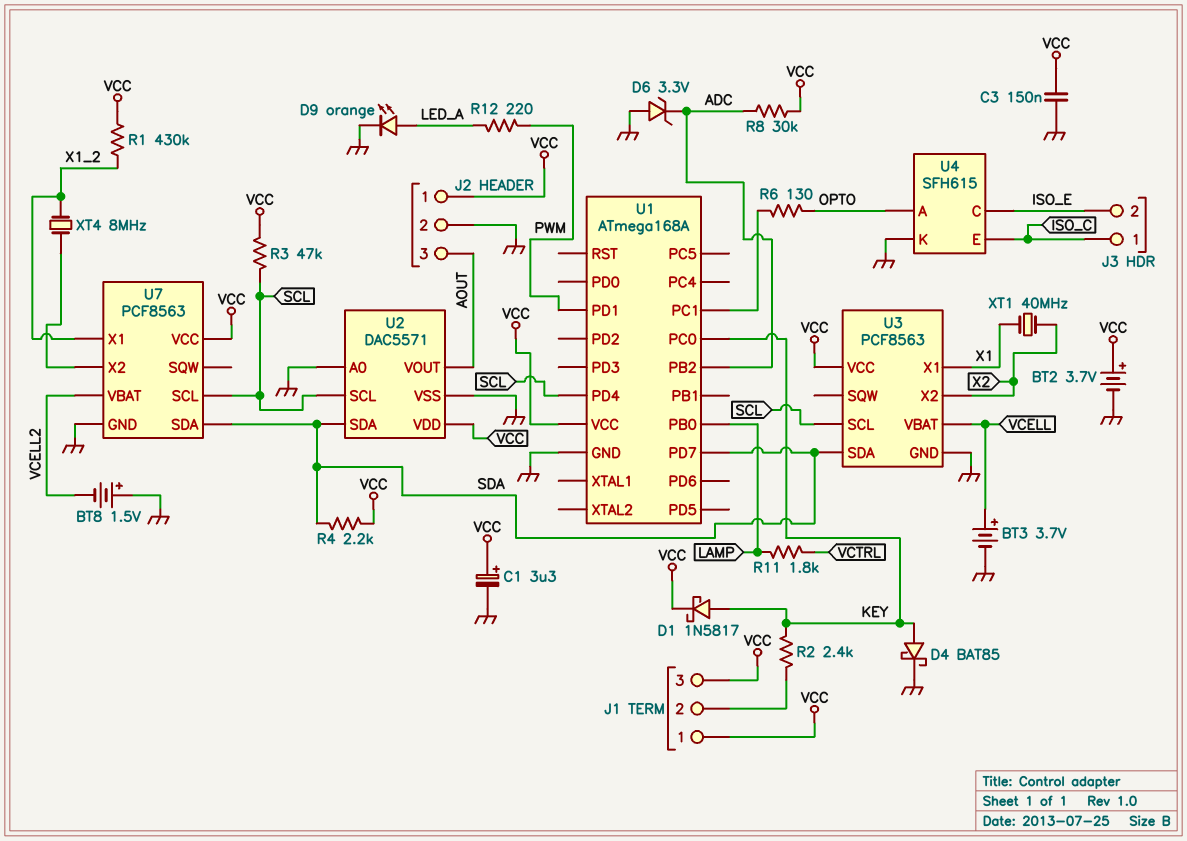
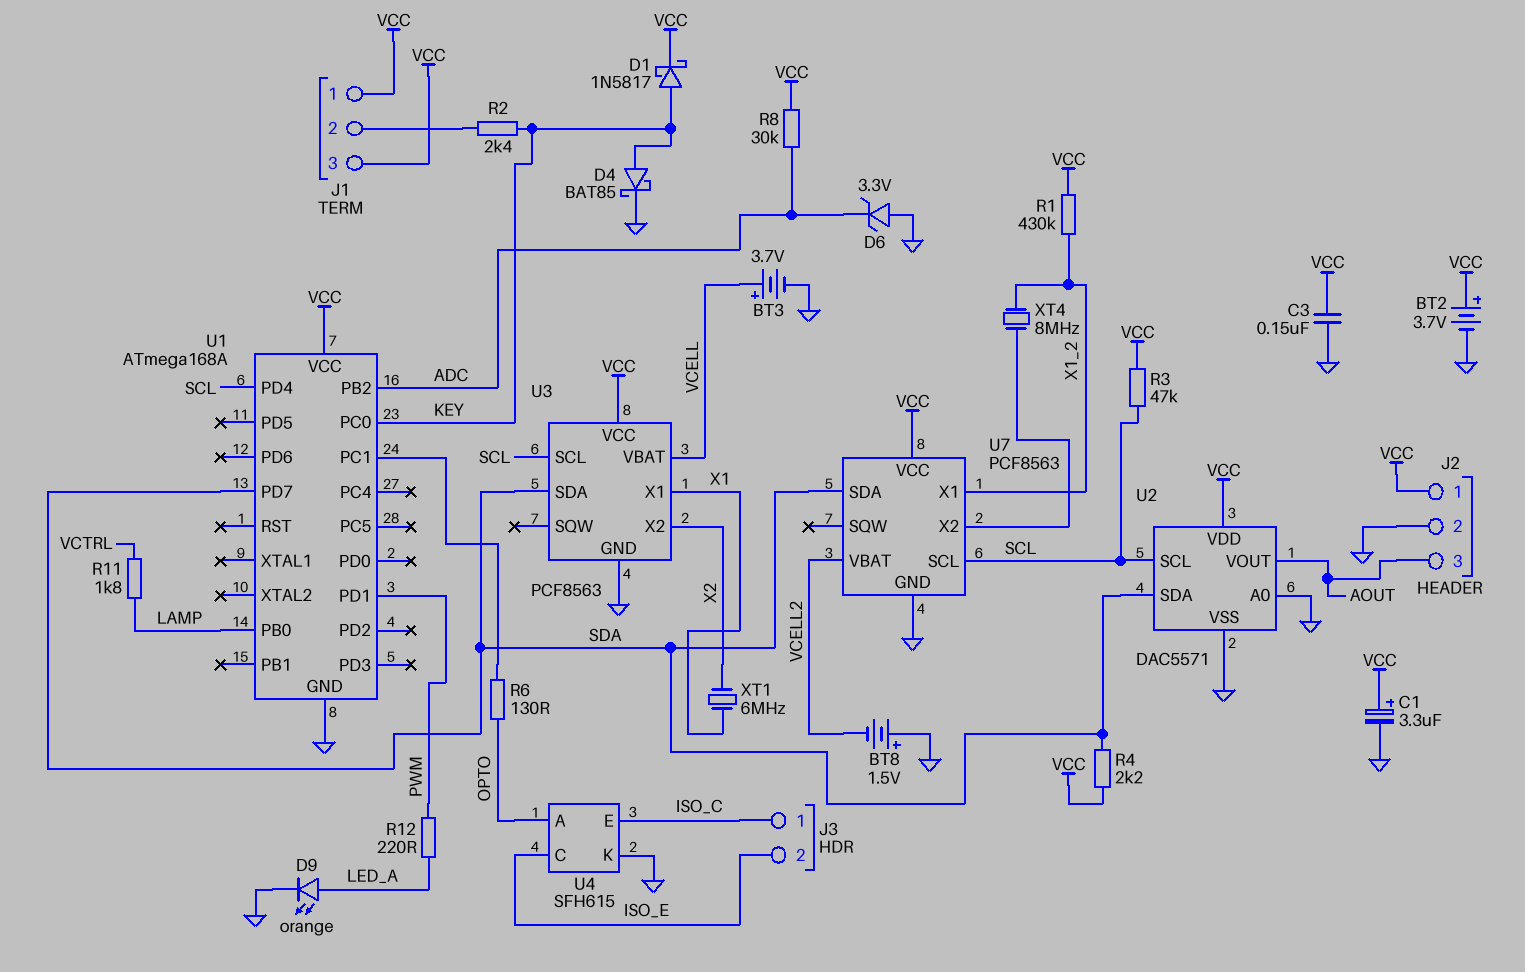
XT1: 40MHz (X1, X2) -> 6MHz (X1, X2)

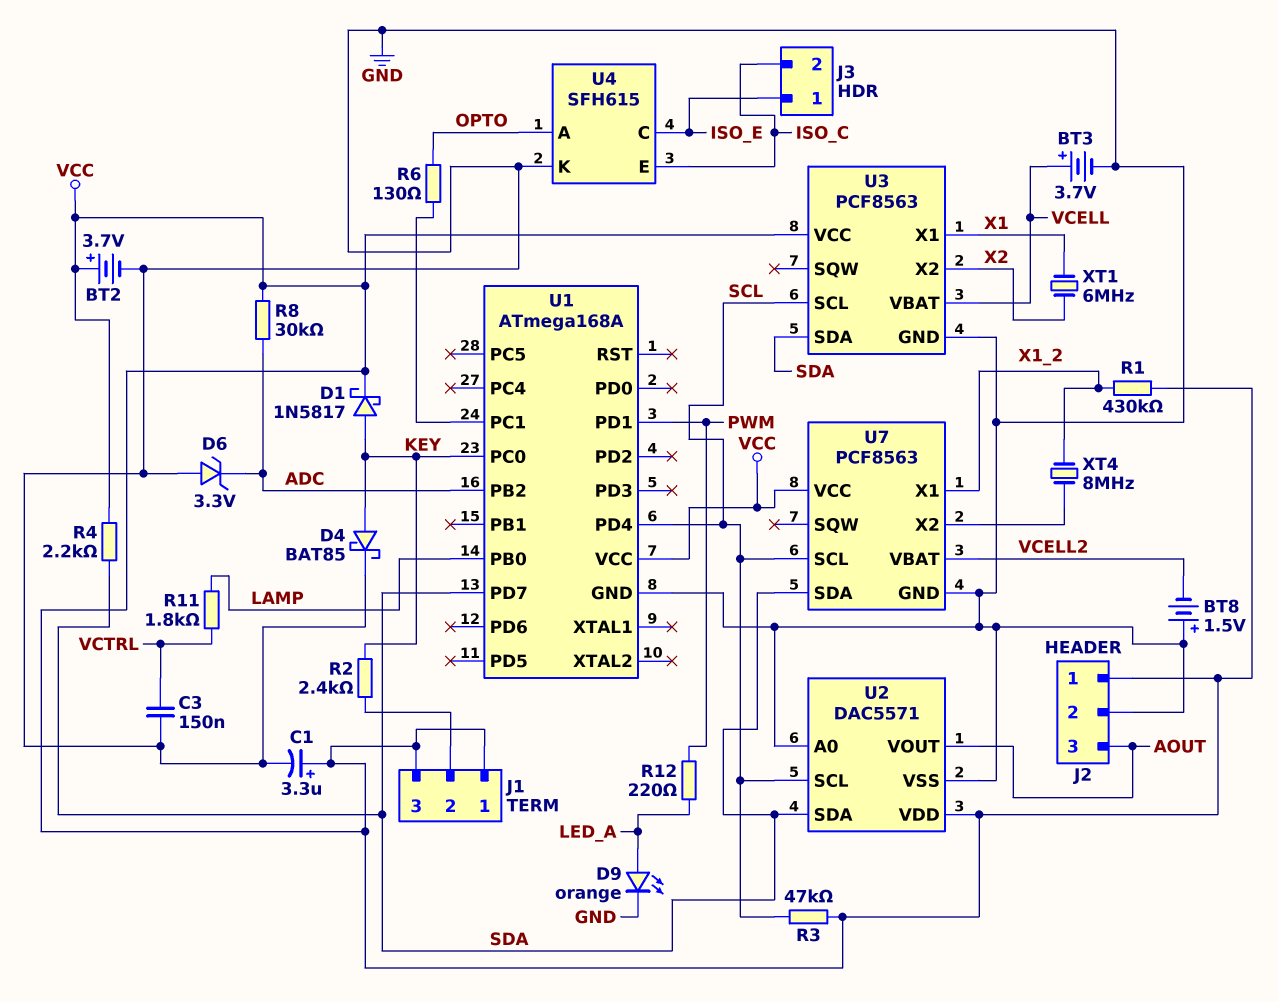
C3: 150nF (GND, VCC) -> 150nF (GND, VCTRL)
J3 pin 1: ISO_C -> ISO_E
J3 pin 2: ISO_E -> ISO_C

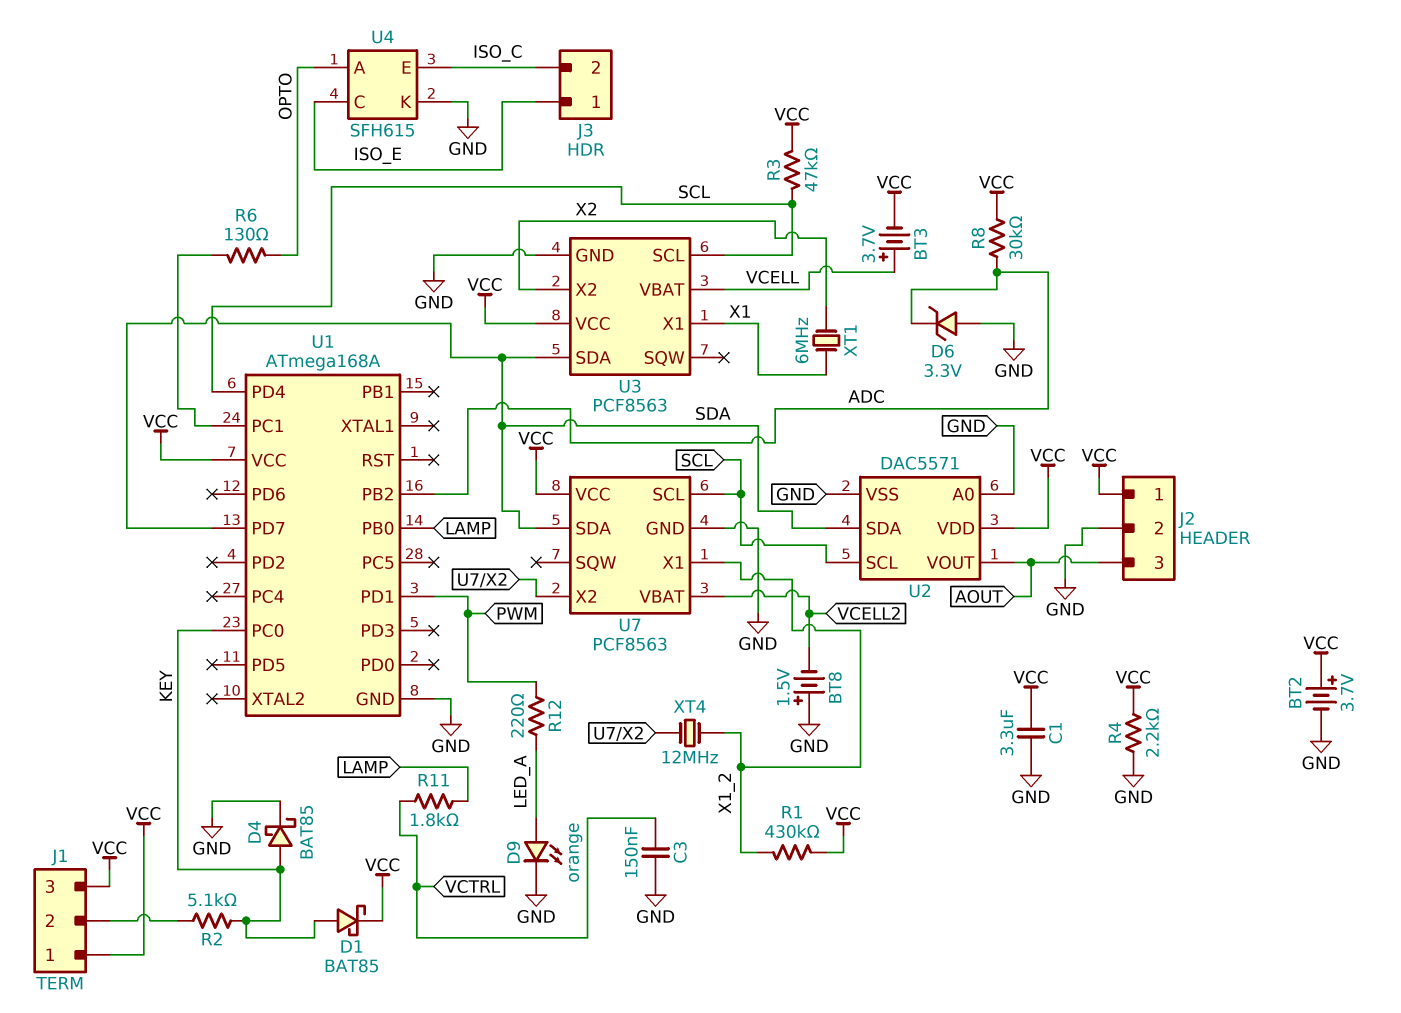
BT3: 3.7V (plus VCELL, minus GND) -> 3.7V (plus VCELL, minus VCC)
C1: 3.3uF (plus VCC, minus GND) -> 3.3uF (GND, VCC)
D1: schottky 1N5817 (A KEY, K VCC) -> schottky BAT85 (A KEY, K VCC)
R2: 2.4k (J1/2, KEY) -> 5.1k (J1/2, KEY)
R4: 2.2k (SDA, VCC) -> 2.2k (GND, VCC)
XT4: 8MHz (U7/X2, X1_2) -> 12MHz (U7/X2, X1_2)

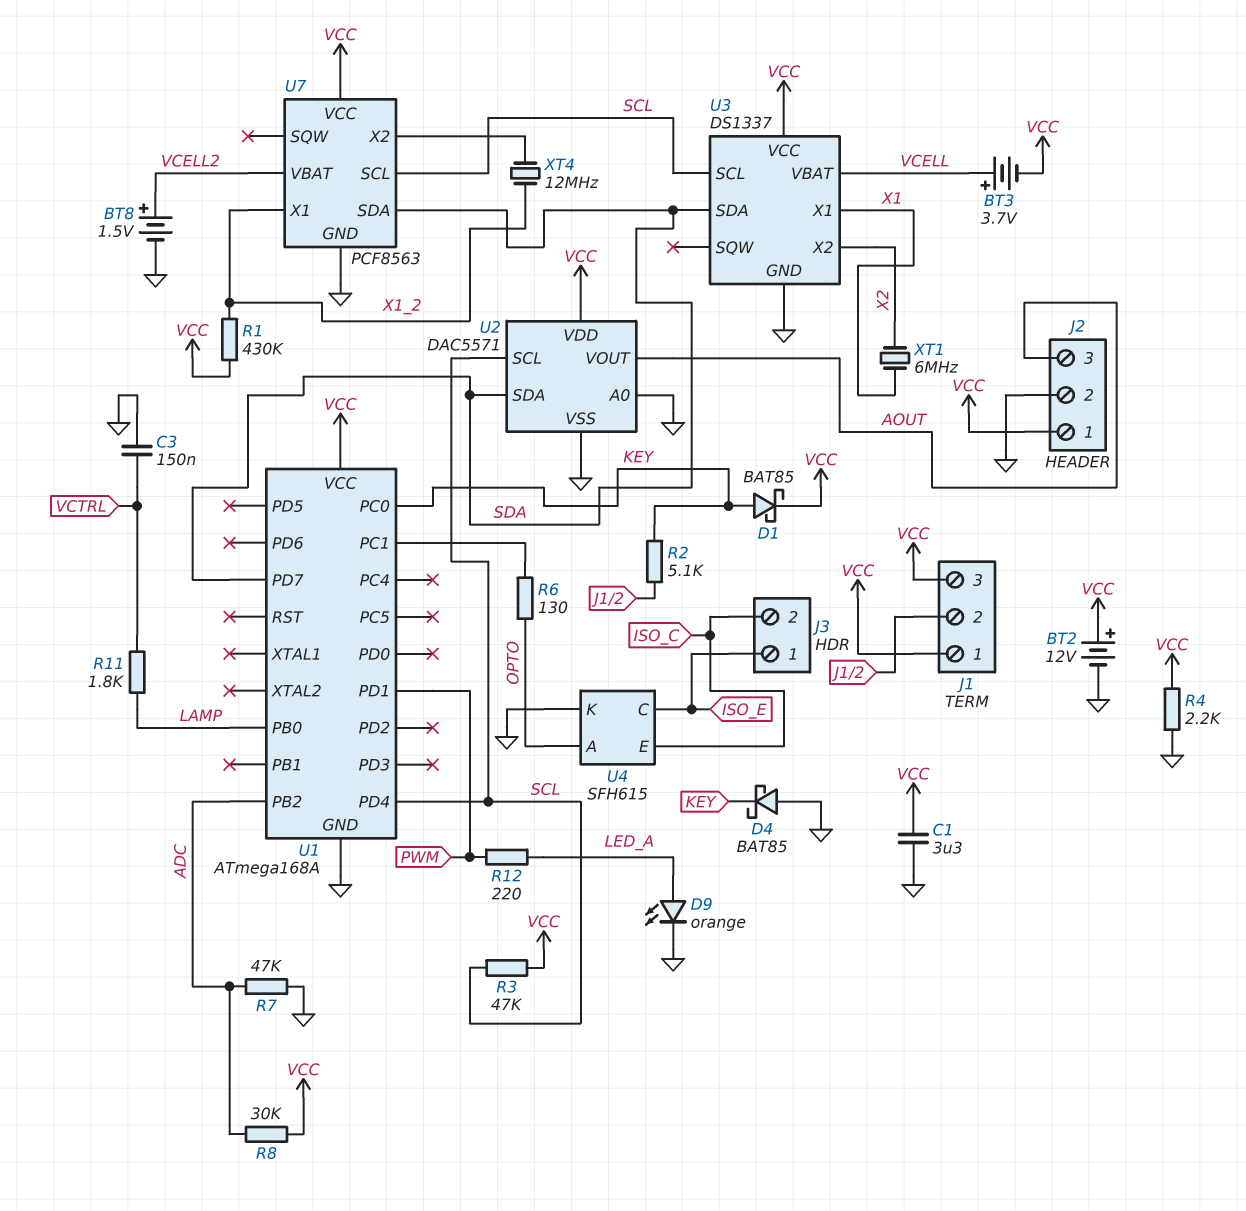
BT2: 3.7V (plus VCC, minus GND) -> 12V (plus VCC, minus GND)
BT8: 1.5V (plus GND, minus VCELL2) -> 1.5V (plus VCELL2, minus GND)
D4: schottky BAT85 (A KEY, K GND) -> schottky BAT85 (A GND, K KEY)
D6: zener 3.3V (A GND, K ADC) -> none
R7: none -> 47k (ADC, GND)
U3: PCF8563 -> DS1337

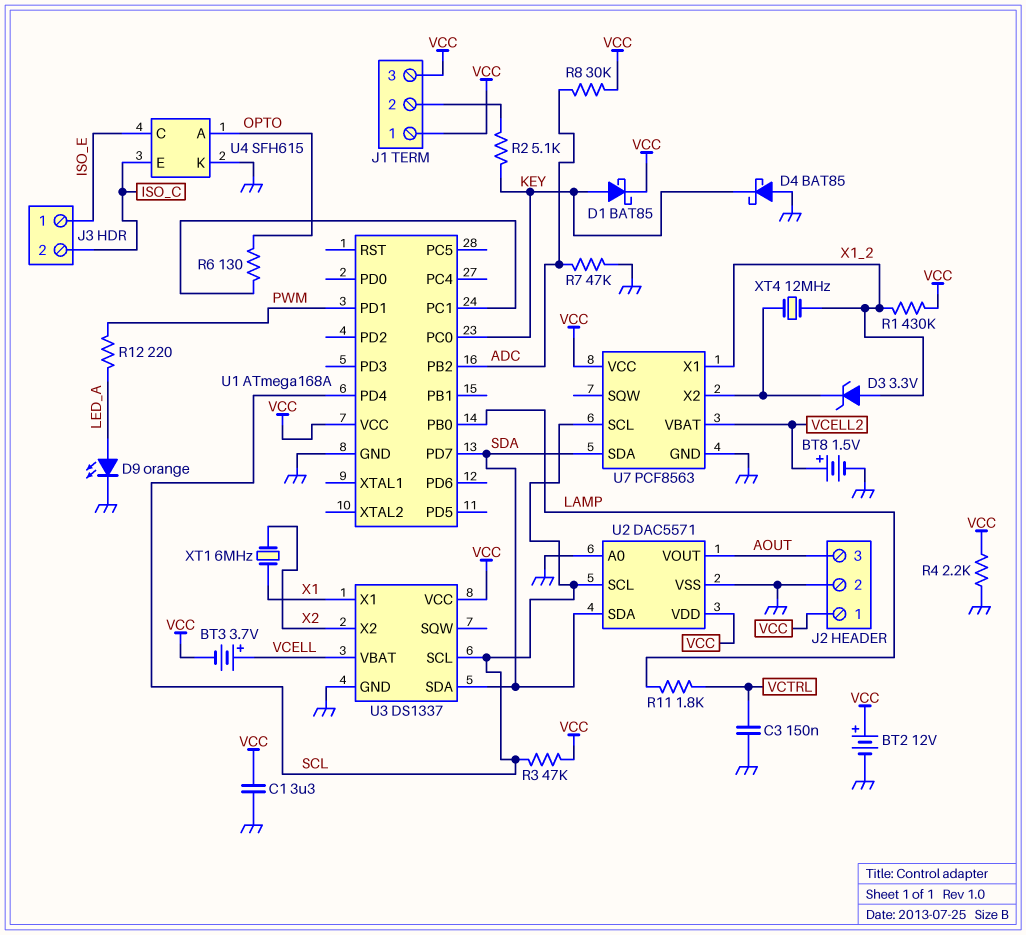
D3: none -> zener 3.3V (A X1_2, K U7/X2)

